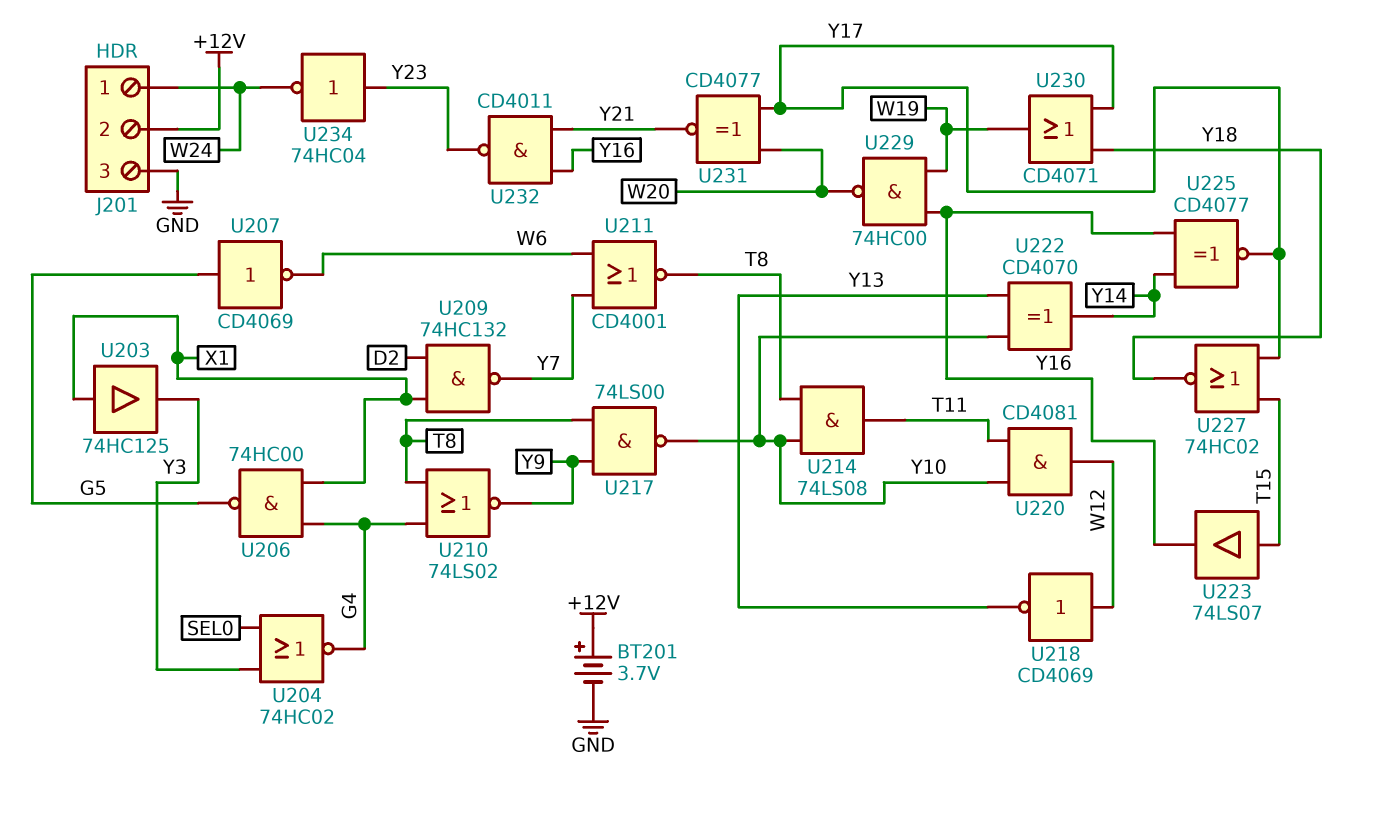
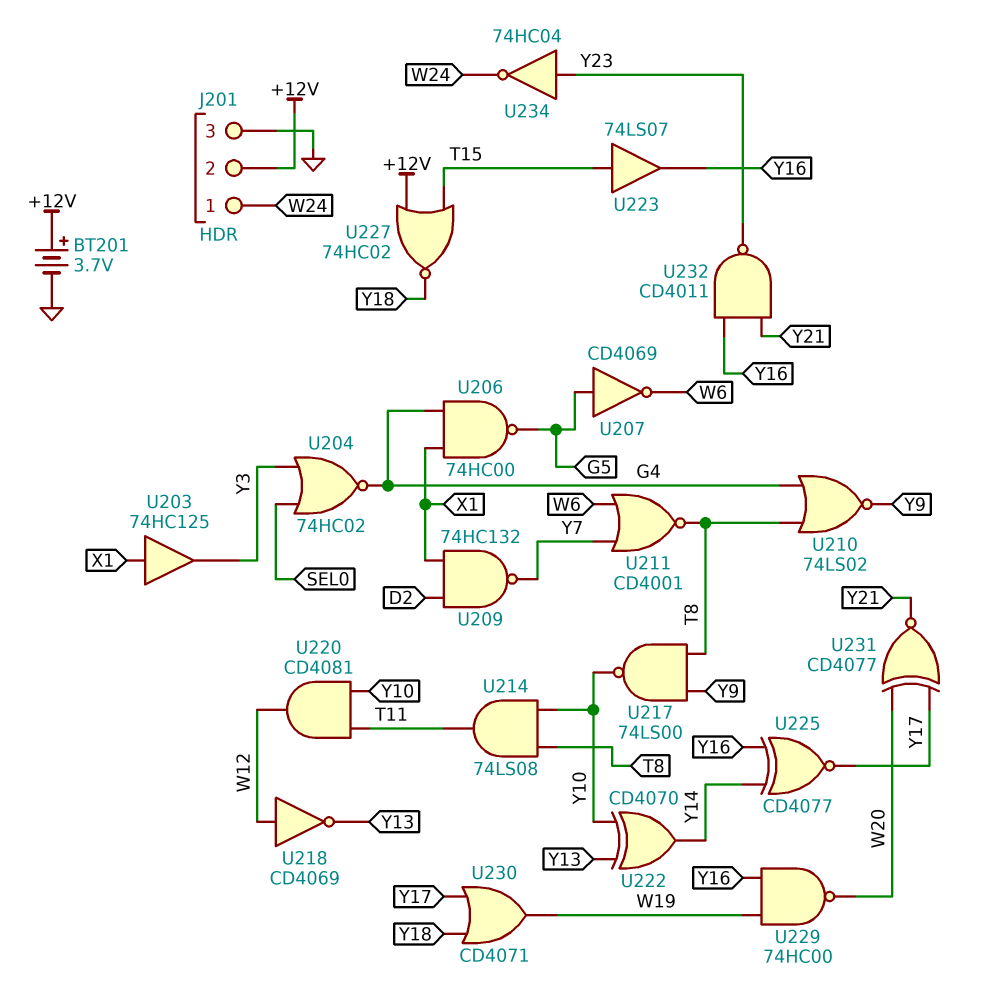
U227: NOR 74HC02 (in T15, in Y17, out Y18) -> NOR 74HC02 (in +12V, in T15, out Y18)

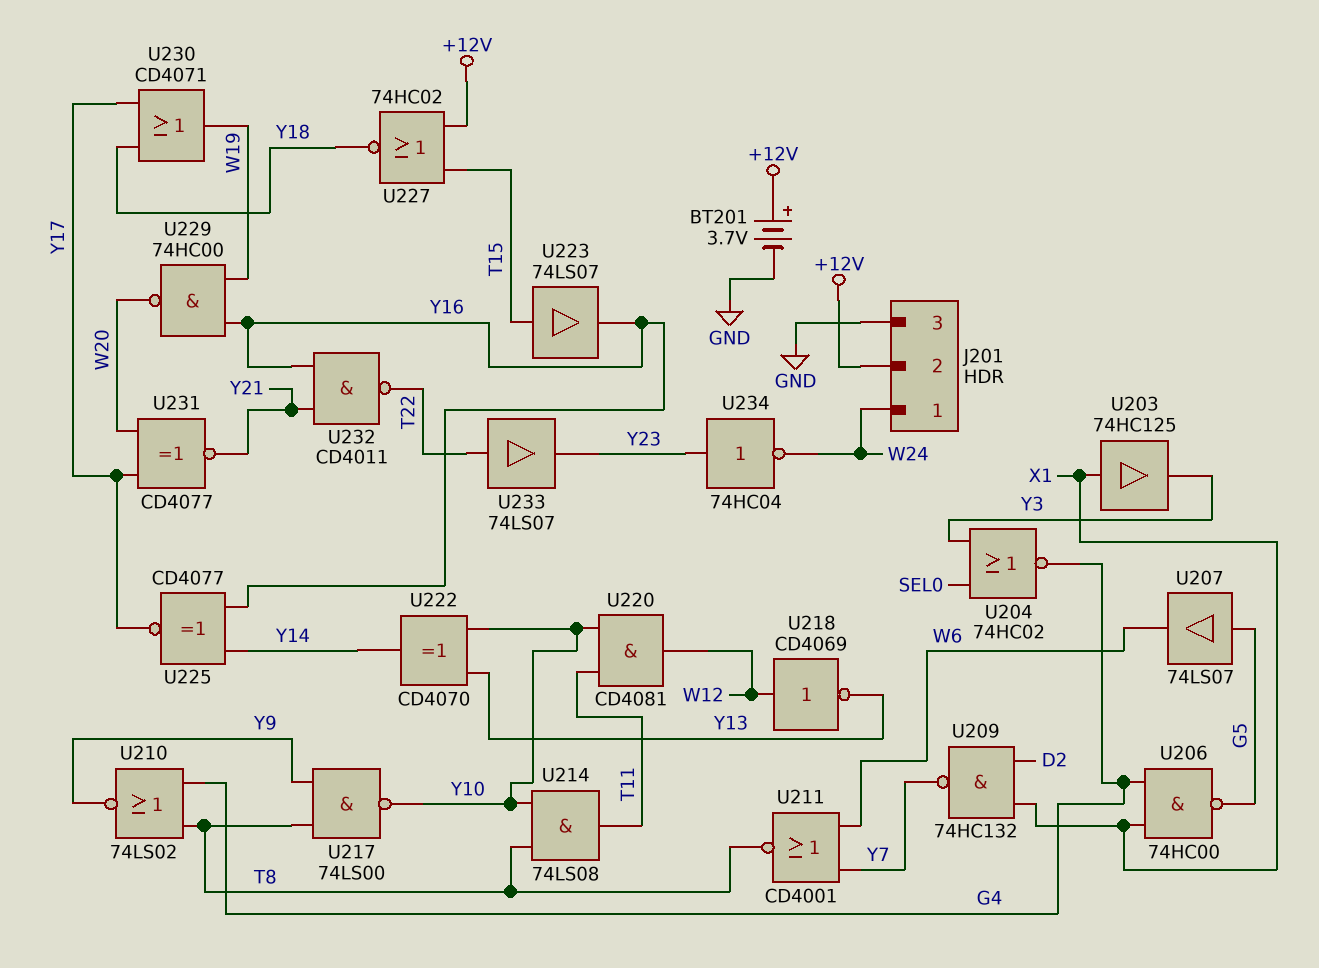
U207: NOT CD4069 (in G5, out W6) -> buffer 74LS07 (in G5, out W6)
U232: NAND CD4011 (in Y16, in Y21, out Y23) -> NAND CD4011 (in Y16, in Y21, out T22)
U233: none -> buffer 74LS07 (in T22, out Y23)

